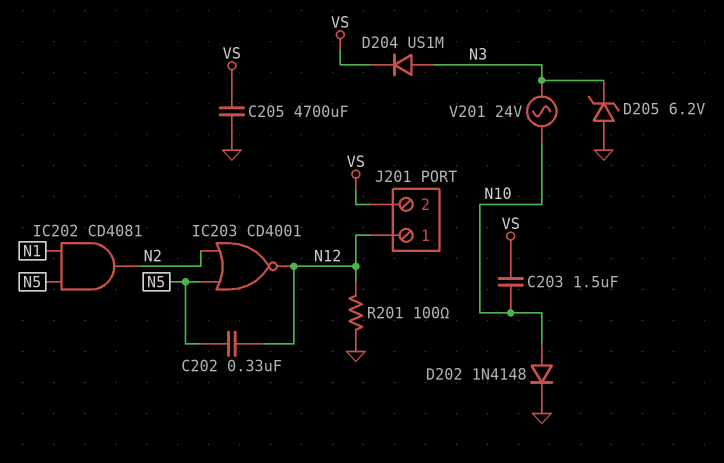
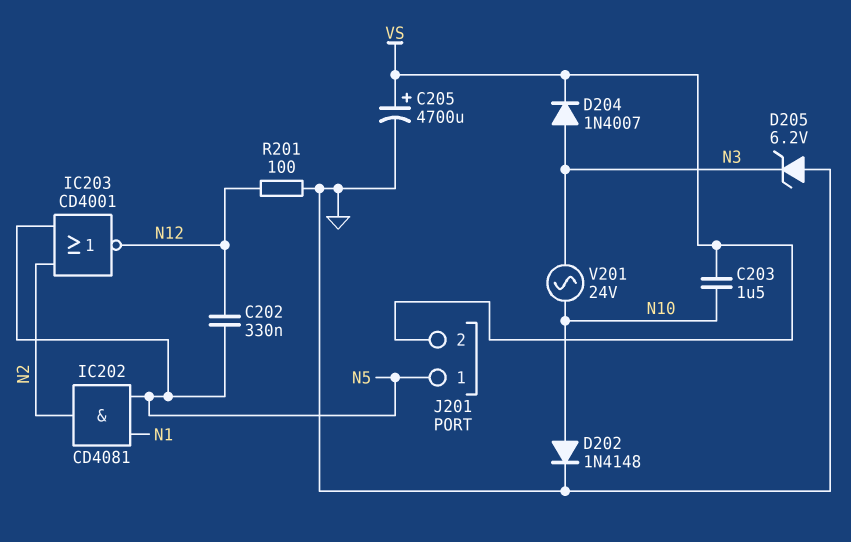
C205: 4700uF (GND, VS) -> 4700uF (plus VS, minus GND)
D204: diode US1M (A N3, K VS) -> diode 1N4007 (A N3, K VS)
J201 pin 1: N12 -> N5

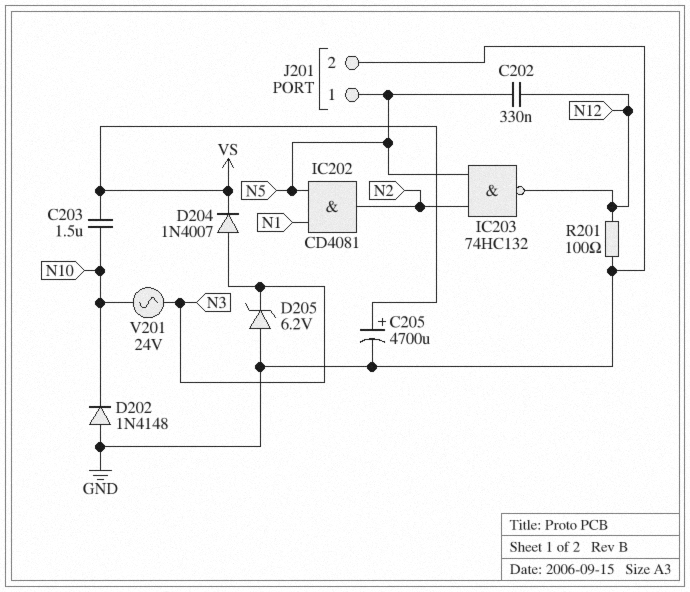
D202: diode 1N4148 (A N10, K GND) -> diode 1N4148 (A GND, K N10)
IC203: NOR CD4001 (in N2, in N5, out N12) -> NAND 74HC132 (in N2, in N5, out N12)
J201 pin 2: VS -> GND

